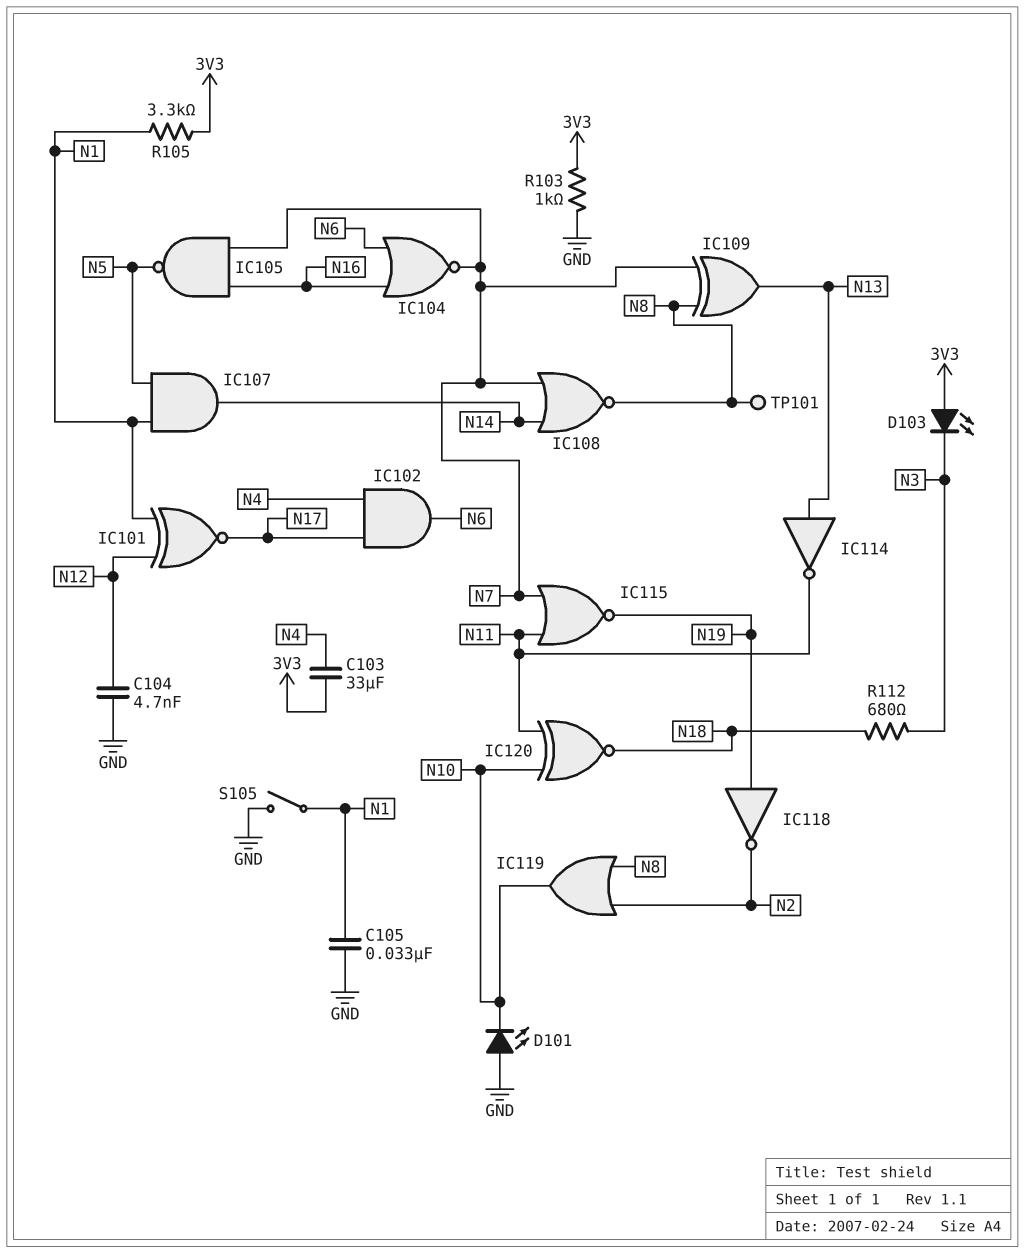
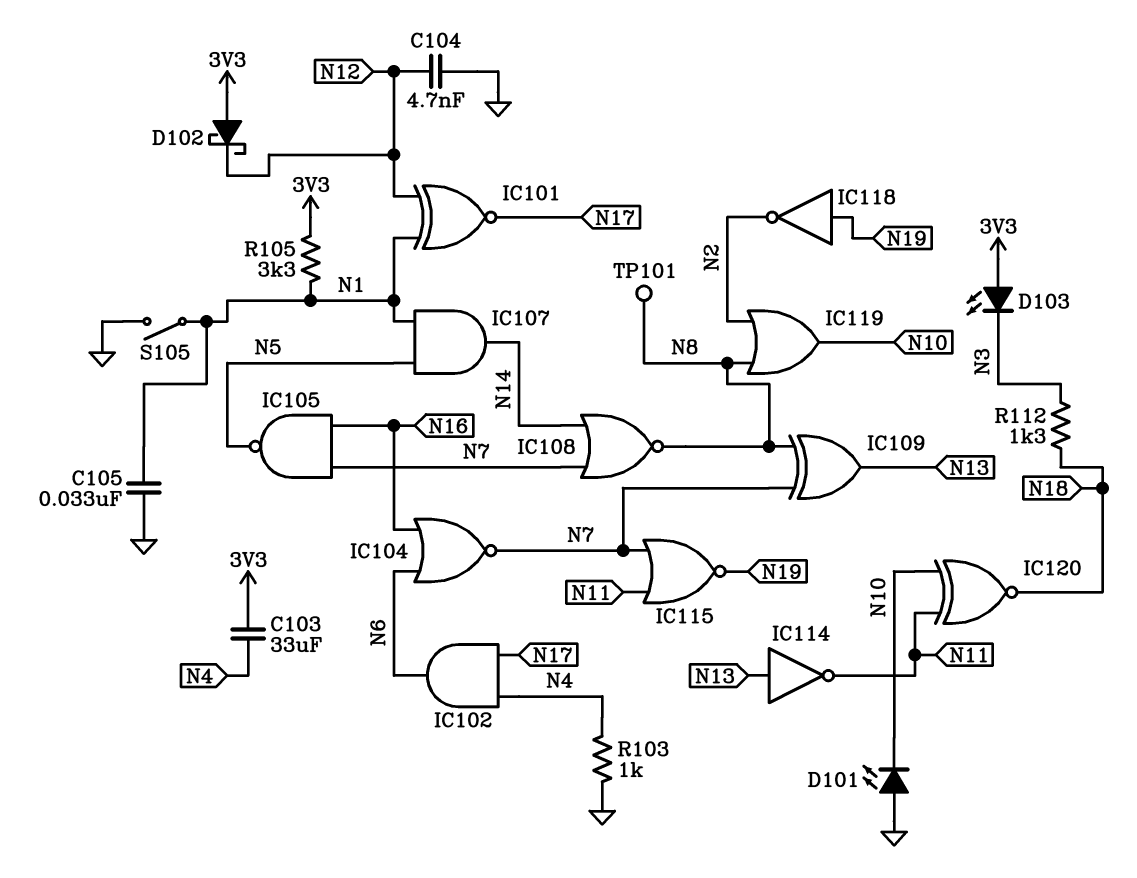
D102: none -> schottky (A 3V3, K N12)
R103: 1k (3V3, GND) -> 1k (GND, N4)
R112: 680 (N3, N18) -> 1.3k (N3, N18)

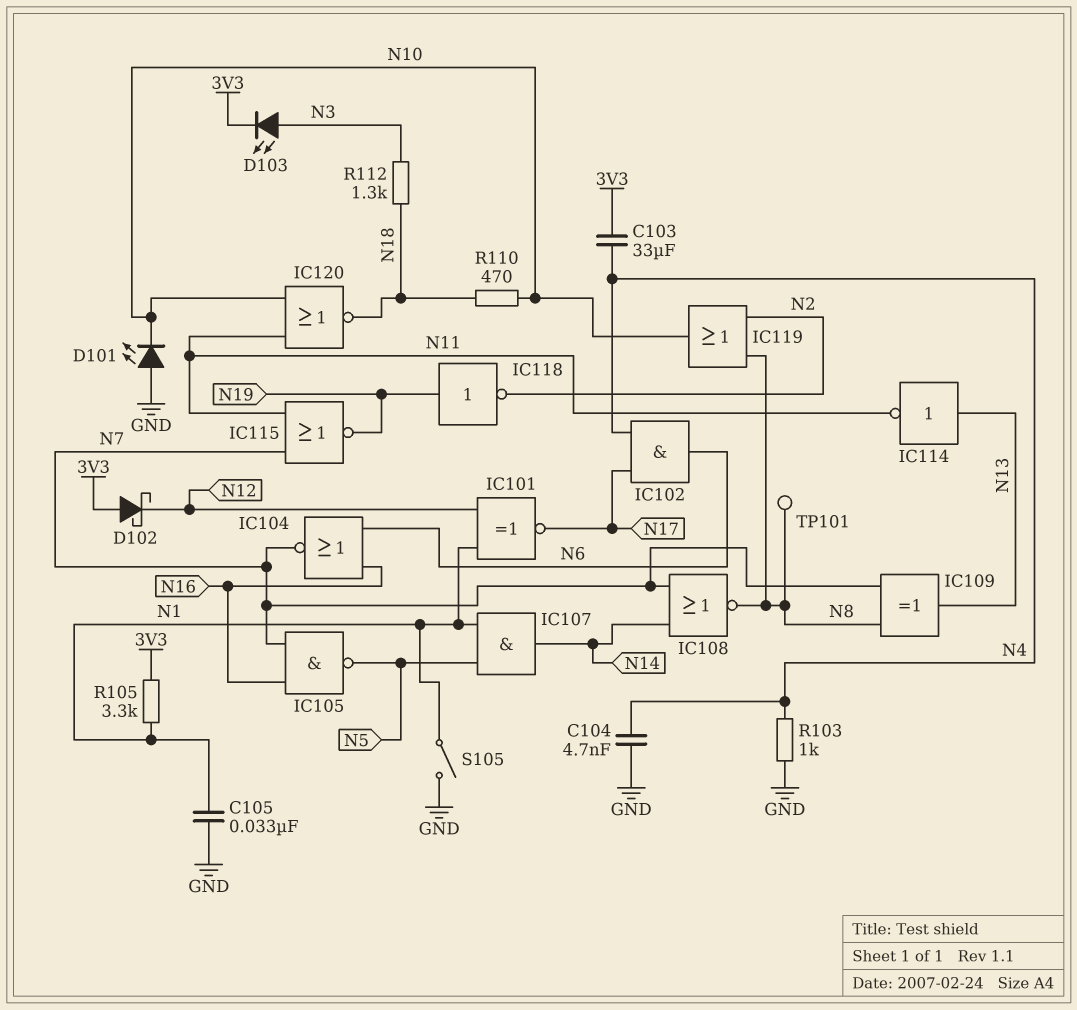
C104: 4.7nF (GND, N12) -> 4.7nF (GND, N4)
D103: LED (A 3V3, K N3) -> LED (A N3, K 3V3)
IC120: XNOR (in N10, in N11, out N18) -> NOR (in N10, in N11, out N18)
R110: none -> 470 (N10, N18)

